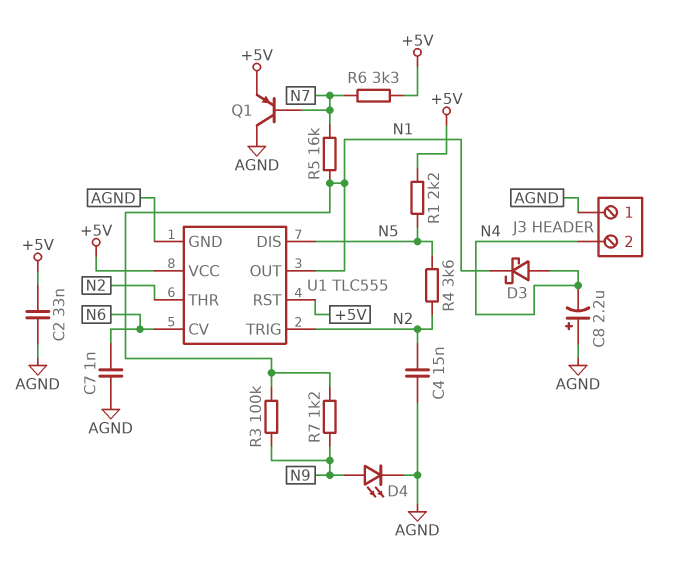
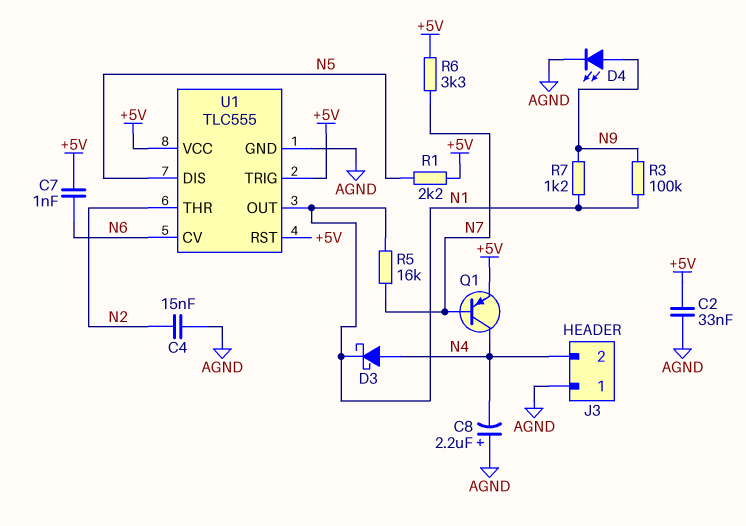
C7: 1nF (AGND, N6) -> 1nF (+5V, N6)
Q1: PNP (B N7, C AGND, E +5V) -> PNP (B N7, C N4, E +5V)
R4: 3.6k (N2, N5) -> none
U1 pin TRIG: N2 -> +5V

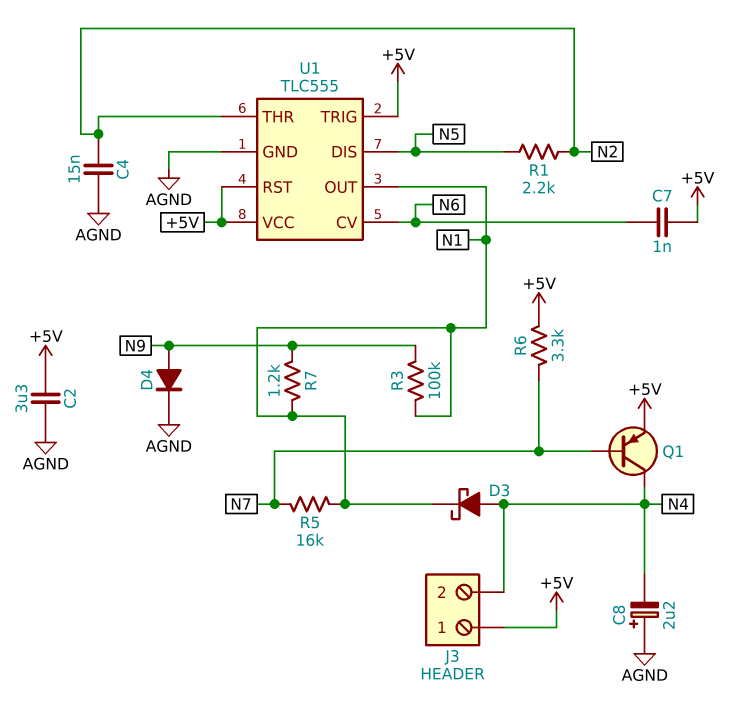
C2: 33nF (+5V, AGND) -> 3.3uF (+5V, AGND)
D4: LED (A N9, K AGND) -> diode (A N9, K AGND)
J3 pin 1: AGND -> +5V
R1: 2.2k (+5V, N5) -> 2.2k (N2, N5)

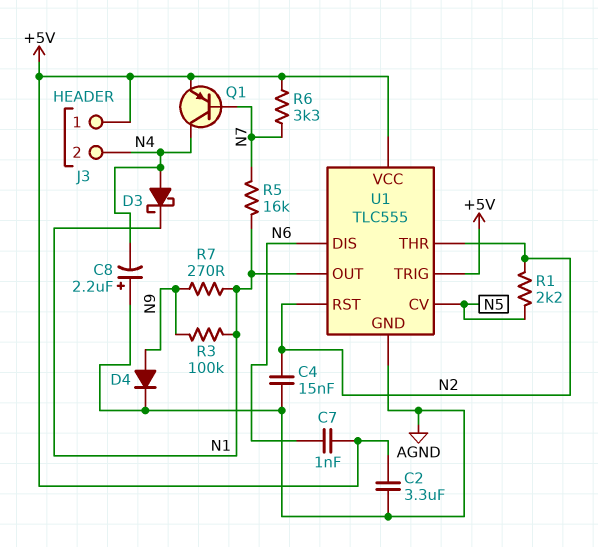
R7: 1.2k (N1, N9) -> 270 (N1, N9)
U1 pin CV: N6 -> N5
U1 pin DIS: N5 -> N6
U1 pin RST: +5V -> N2

